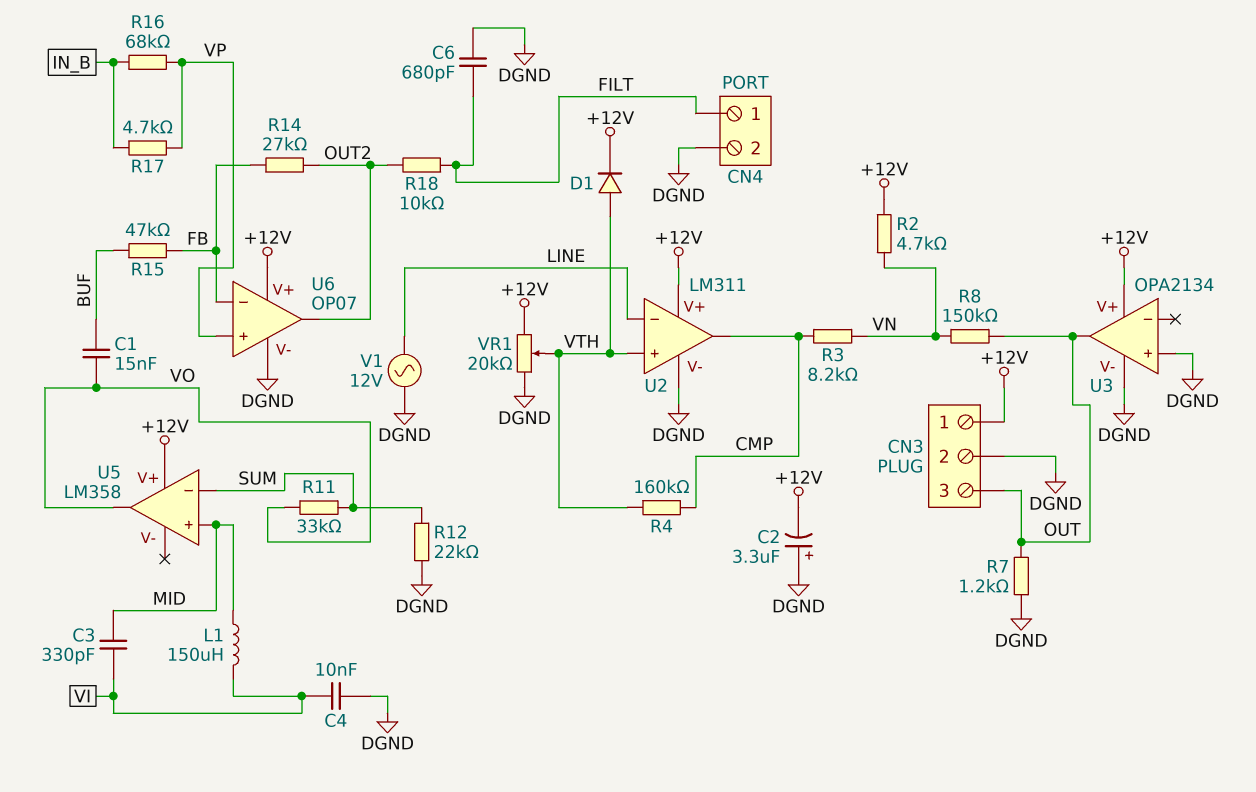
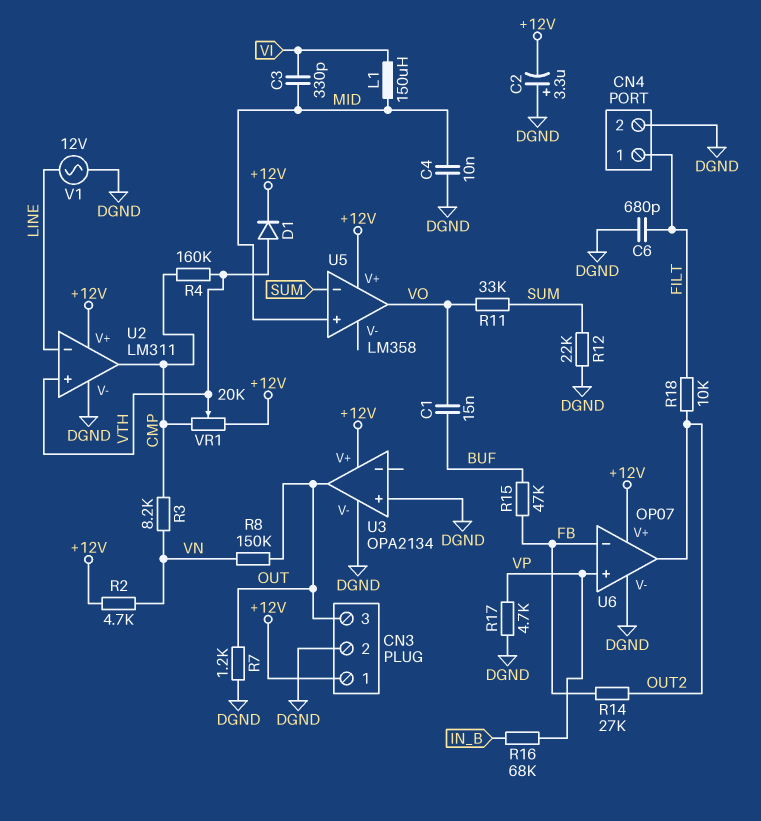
C4: 10nF (DGND, VI) -> 10nF (DGND, MID)
R17: 4.7k (IN_B, VP) -> 4.7k (DGND, VP)
VR1: 20k (+12V, DGND, wiper VTH) -> 20k (+12V, CMP, wiper VTH)

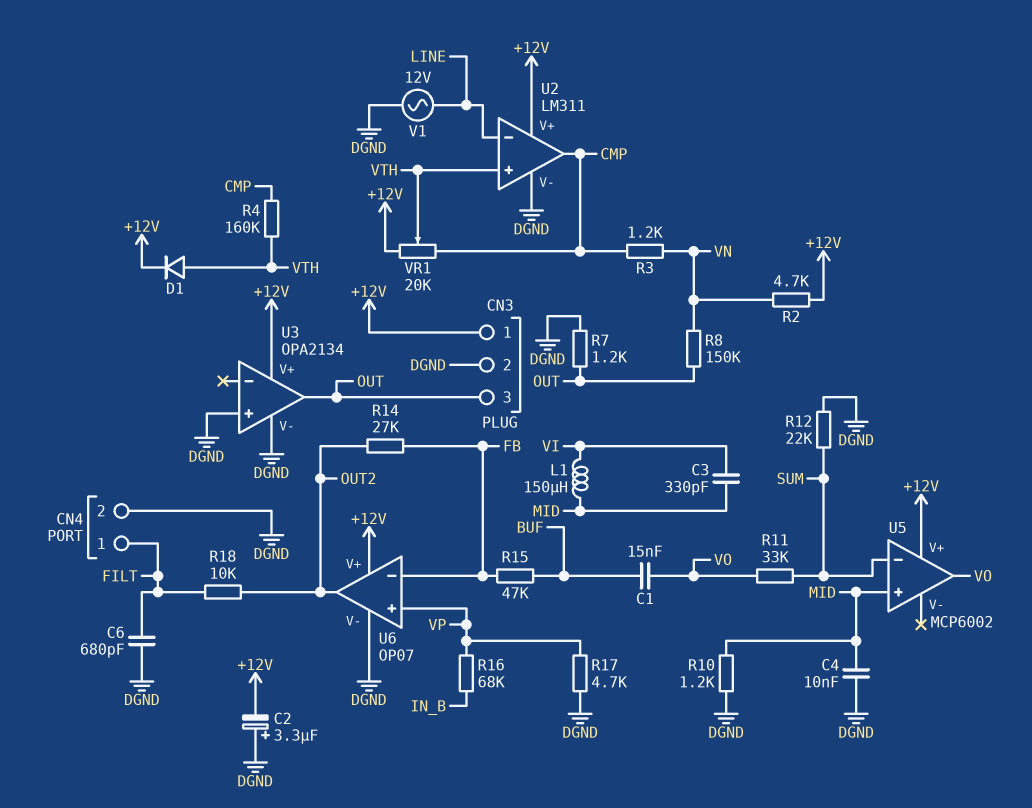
R3: 8.2k (CMP, VN) -> 1.2k (CMP, VN)
R10: none -> 1.2k (DGND, MID)
U5: LM358 -> MCP6002

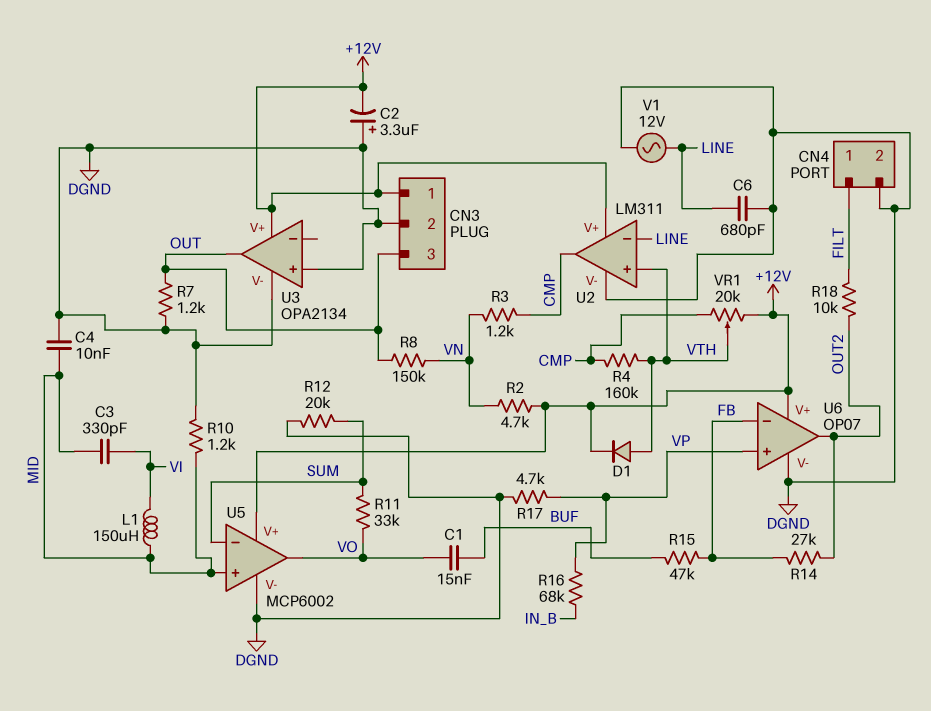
C6: 680pF (DGND, FILT) -> 680pF (DGND, LINE)
R12: 22k (DGND, SUM) -> 20k (DGND, SUM)
U5 pin V-: none -> DGND

